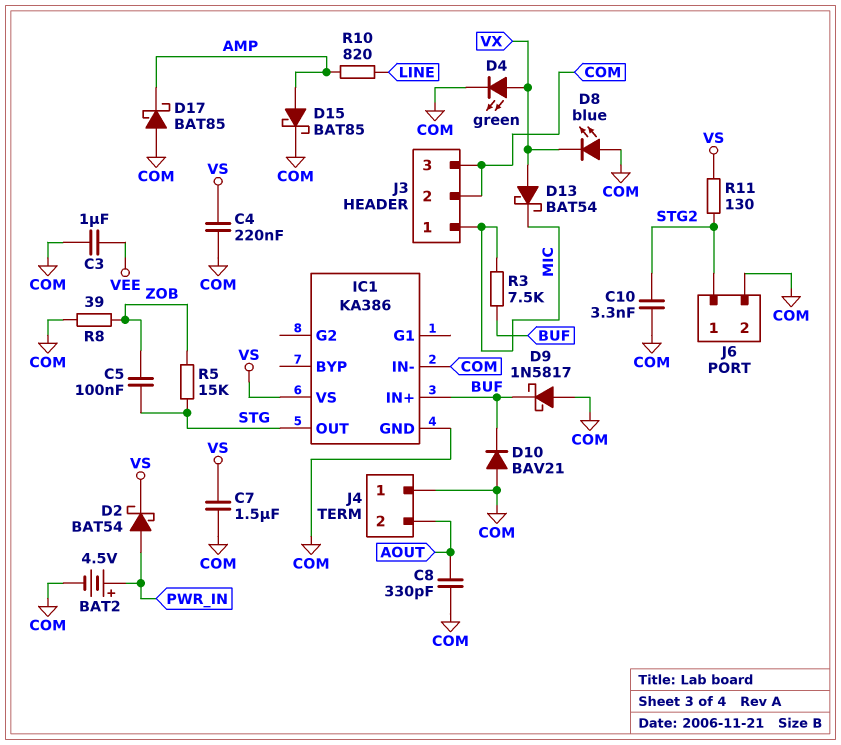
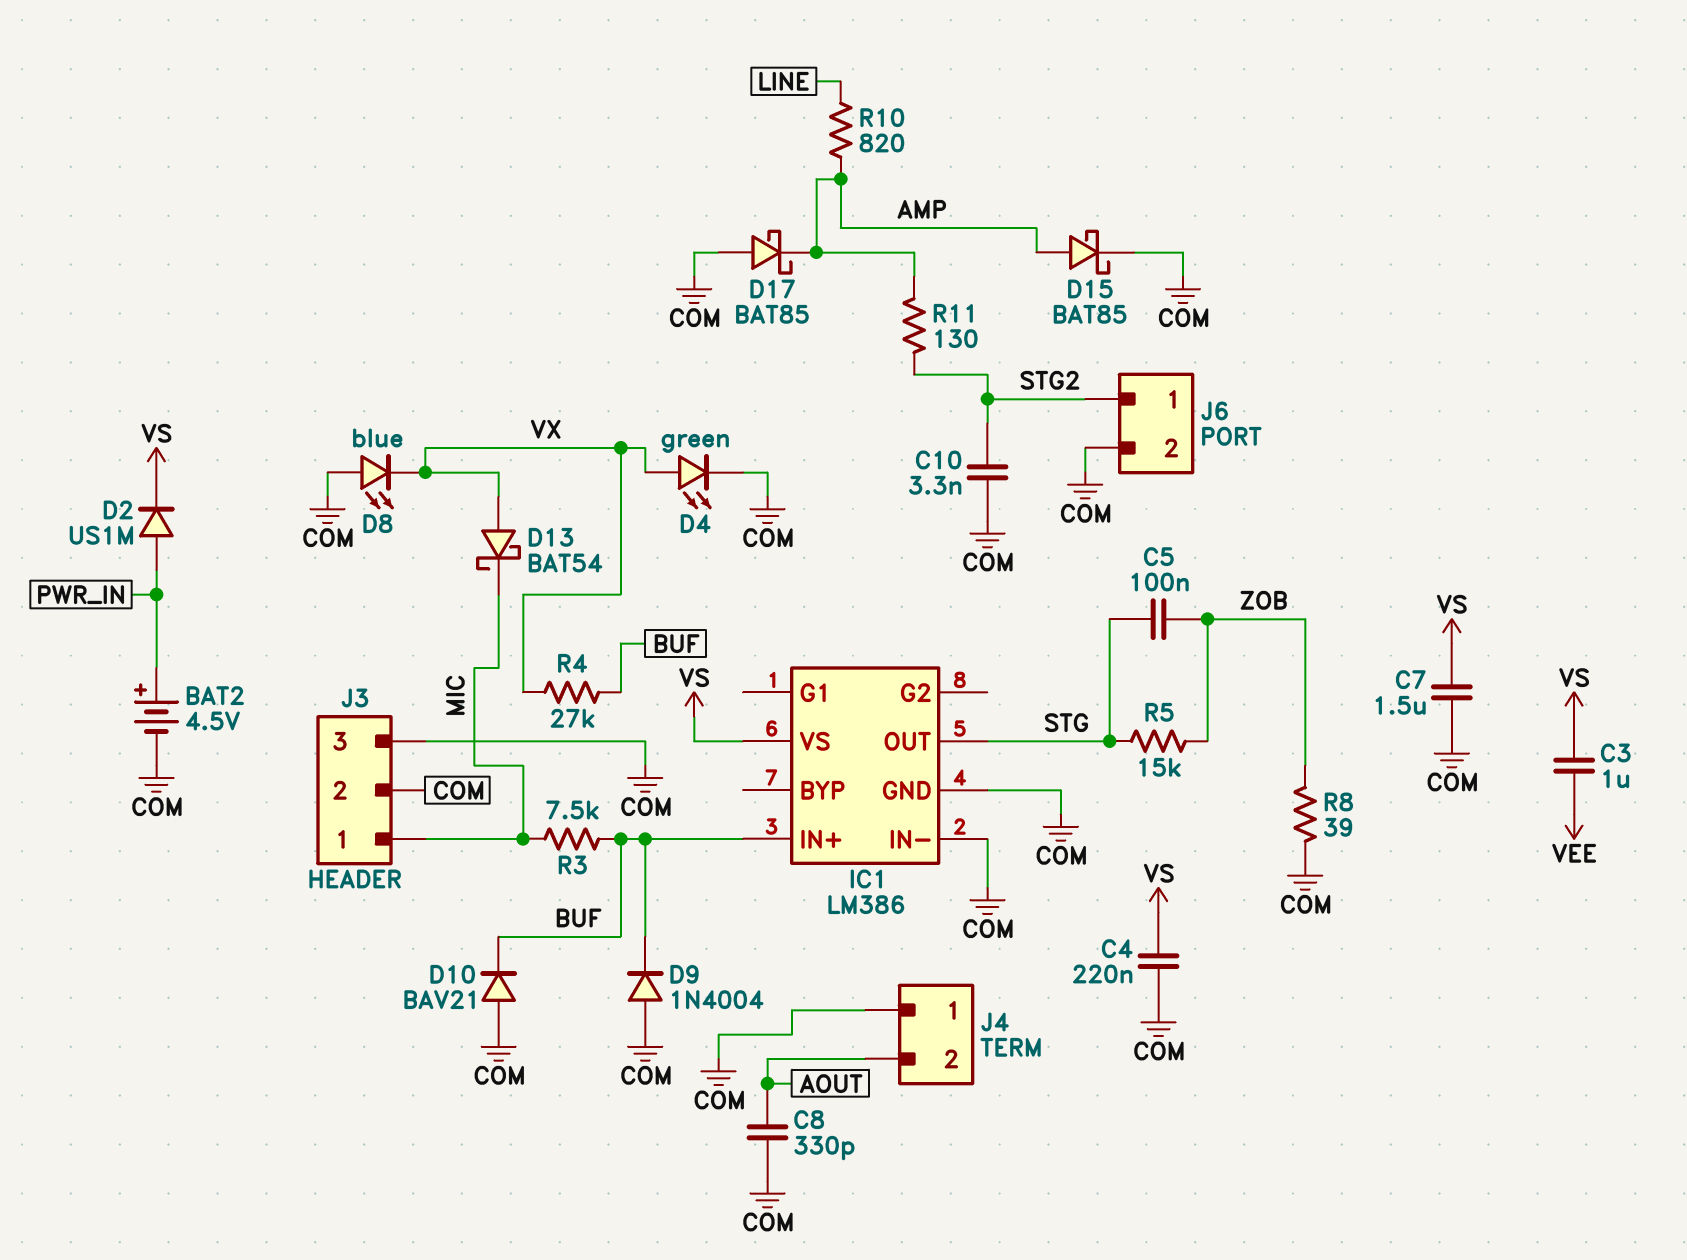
C3: 1uF (COM, VEE) -> 1uF (VEE, VS)
D2: schottky BAT54 (A PWR_IN, K VS) -> diode US1M (A PWR_IN, K VS)
D9: schottky 1N5817 (A COM, K BUF) -> diode 1N4004 (A COM, K BUF)
IC1: KA386 -> LM386
R4: none -> 27k (BUF, VX)
R11: 130 (STG2, VS) -> 130 (AMP, STG2)

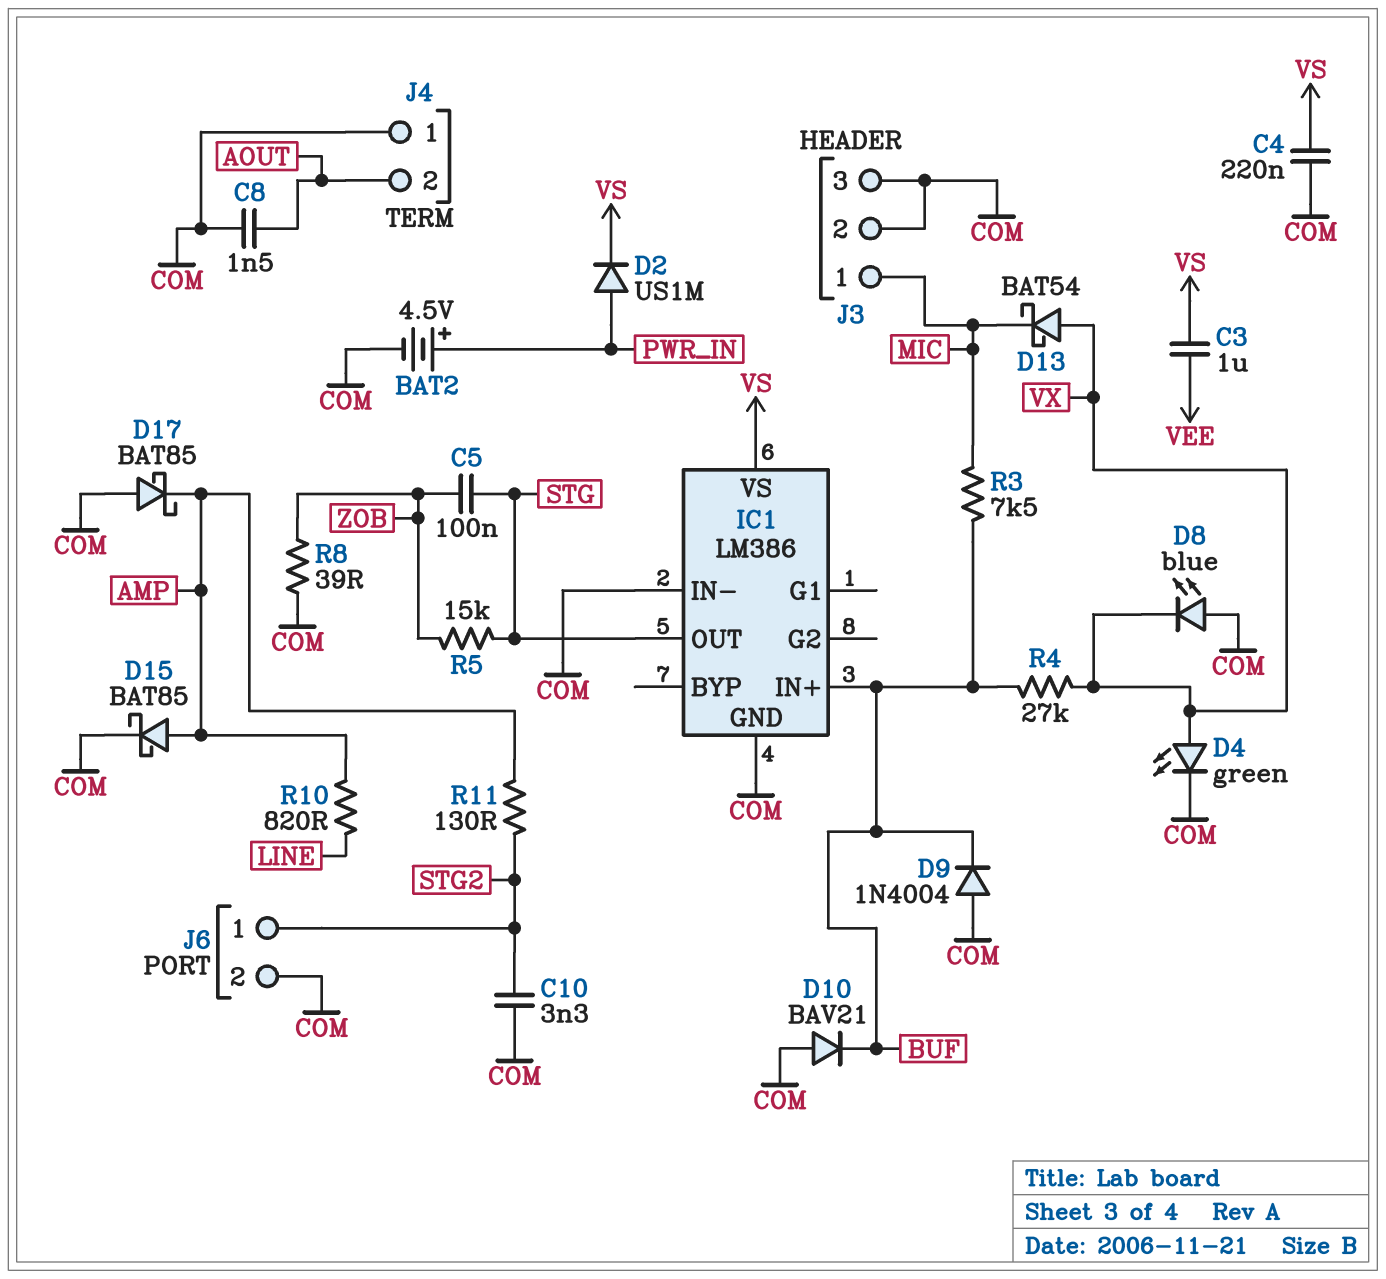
C7: 1.5uF (COM, VS) -> none
C8: 330pF (AOUT, COM) -> 1.5nF (AOUT, COM)

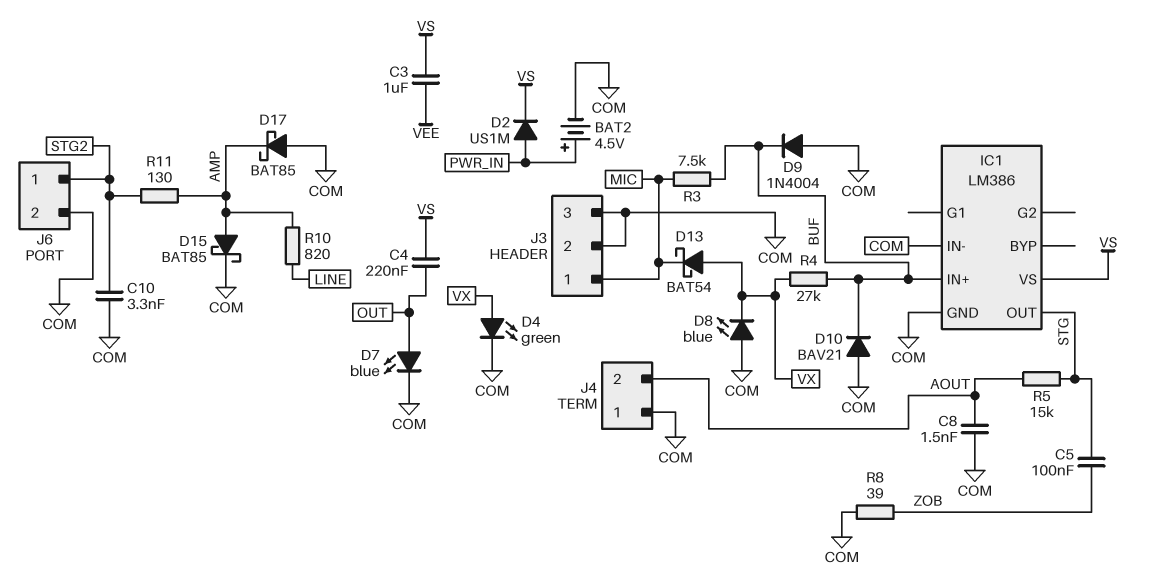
C4: 220nF (COM, VS) -> 220nF (OUT, VS)
D7: none -> LED blue (A OUT, K COM)
R5: 15k (STG, ZOB) -> 15k (AOUT, STG)

